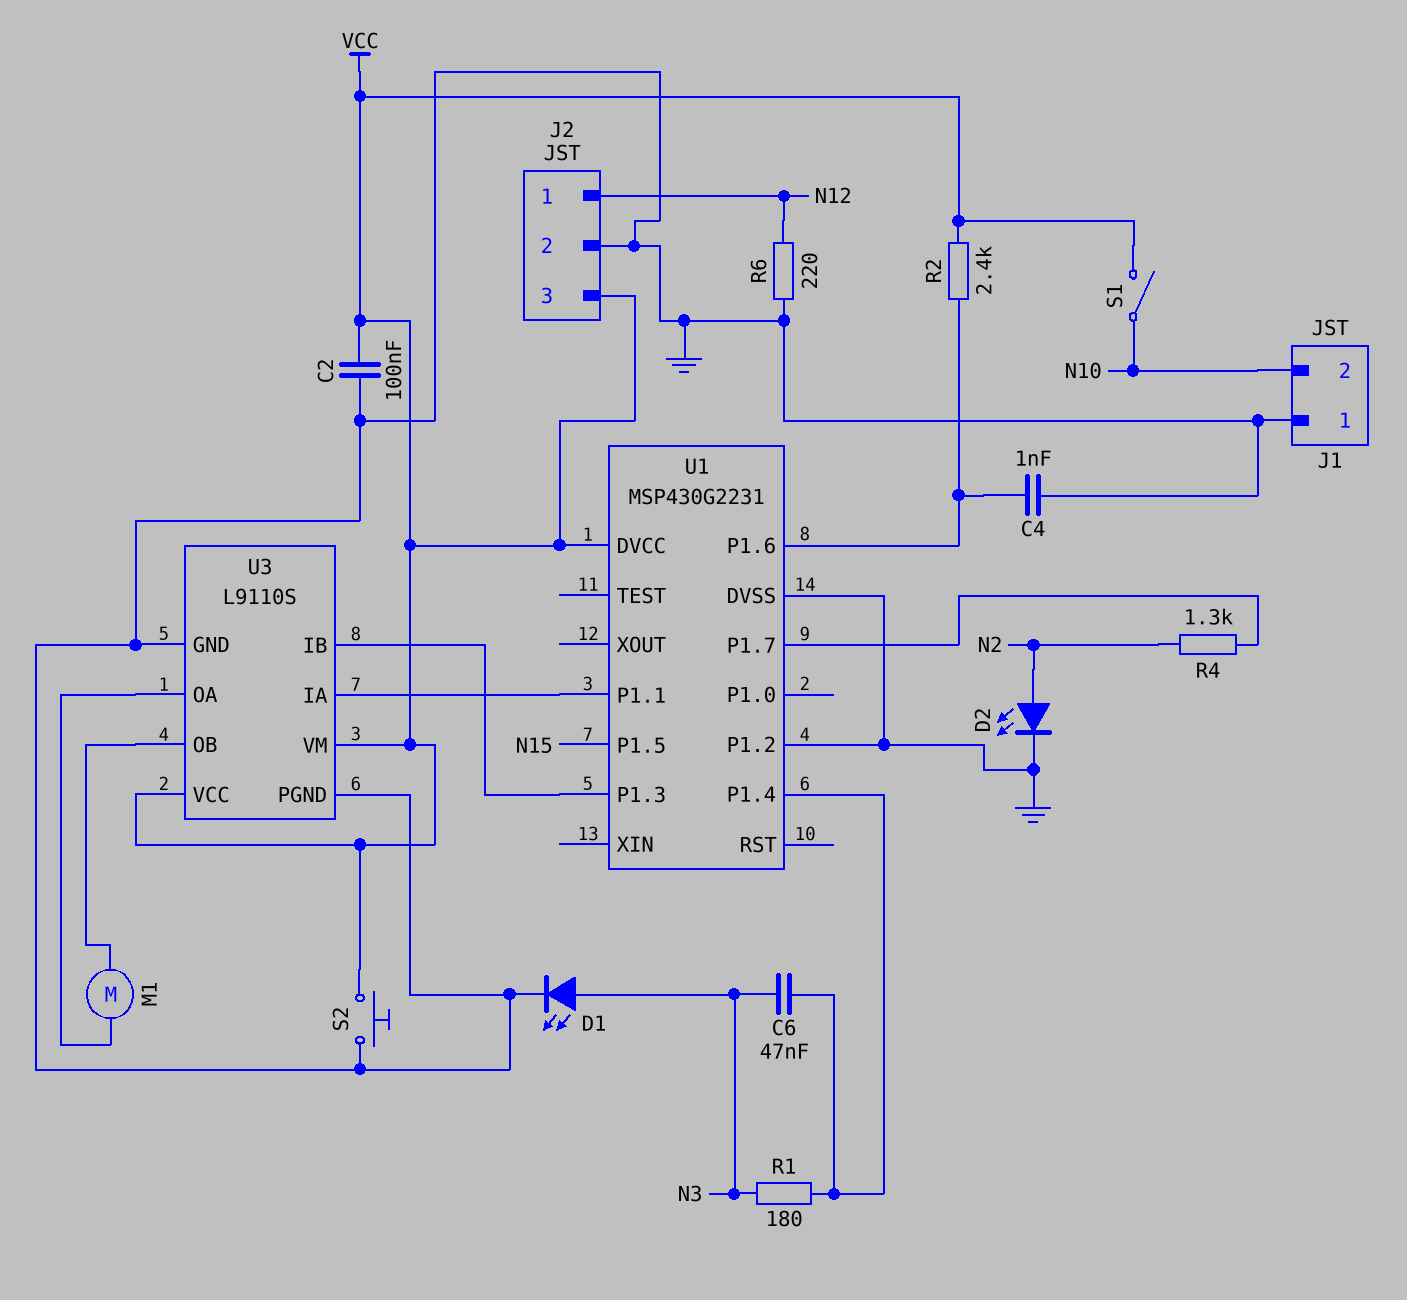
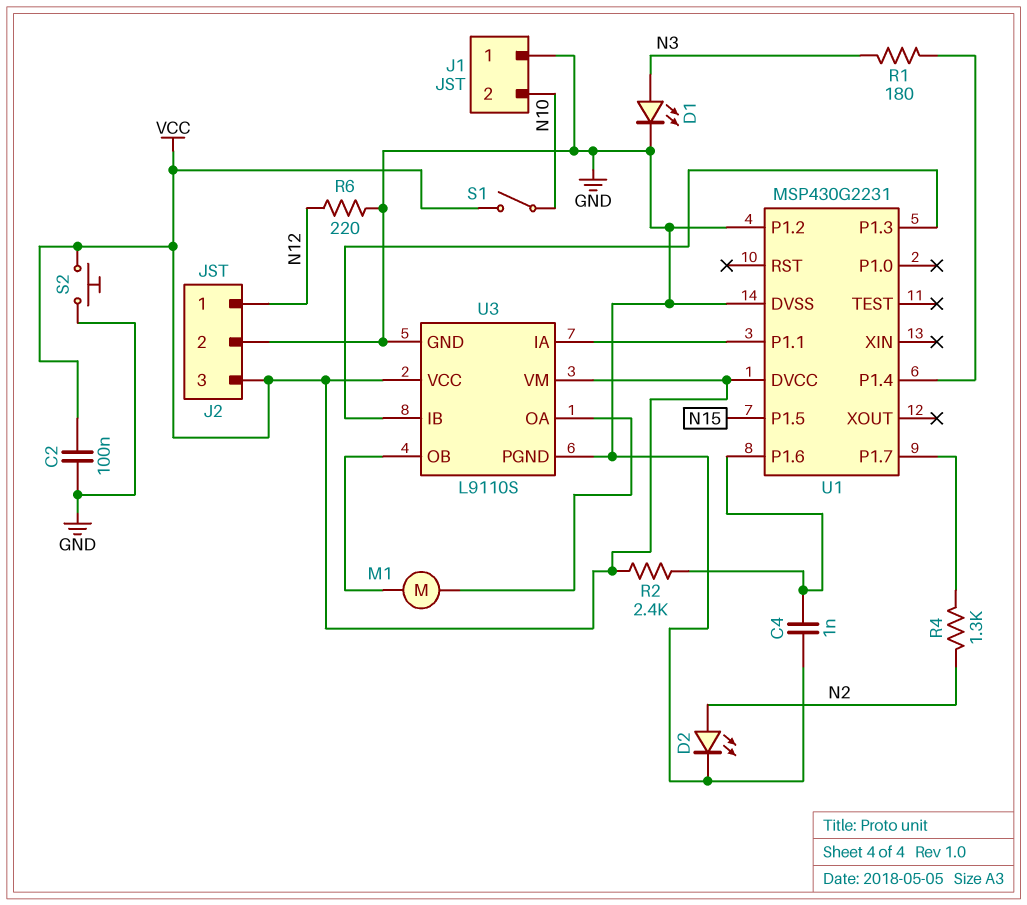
C6: 47nF (N3, U1/P1.4) -> none

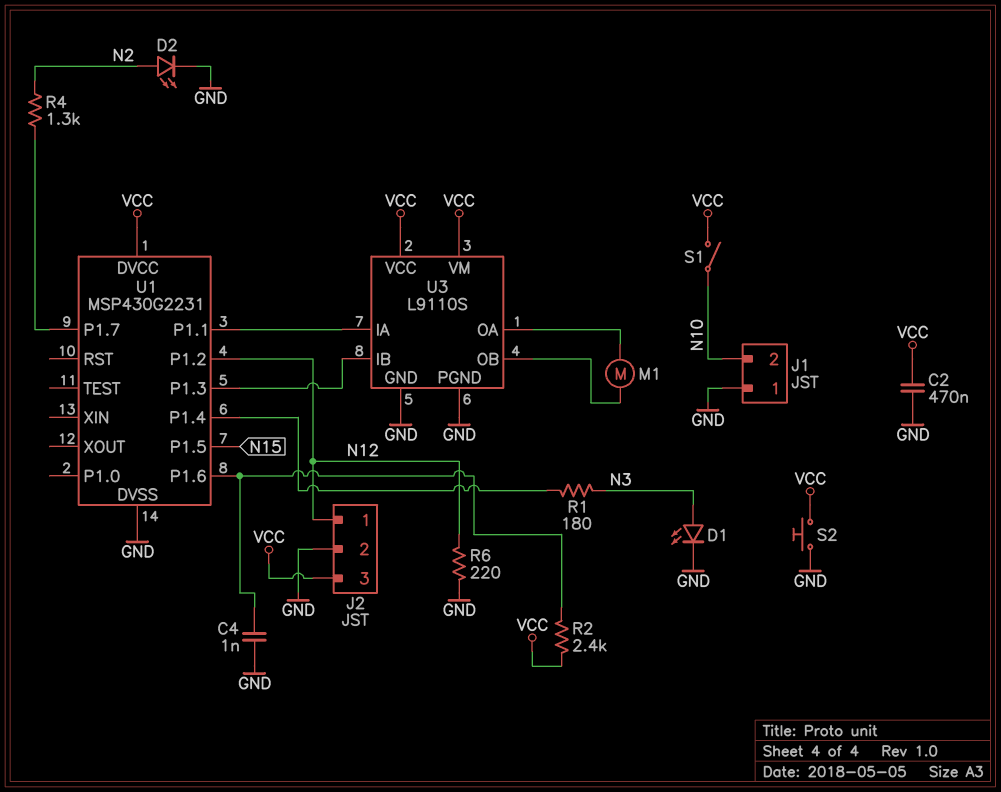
C2: 100nF (GND, VCC) -> 470nF (GND, VCC)
U1 pin P1.2: GND -> N12

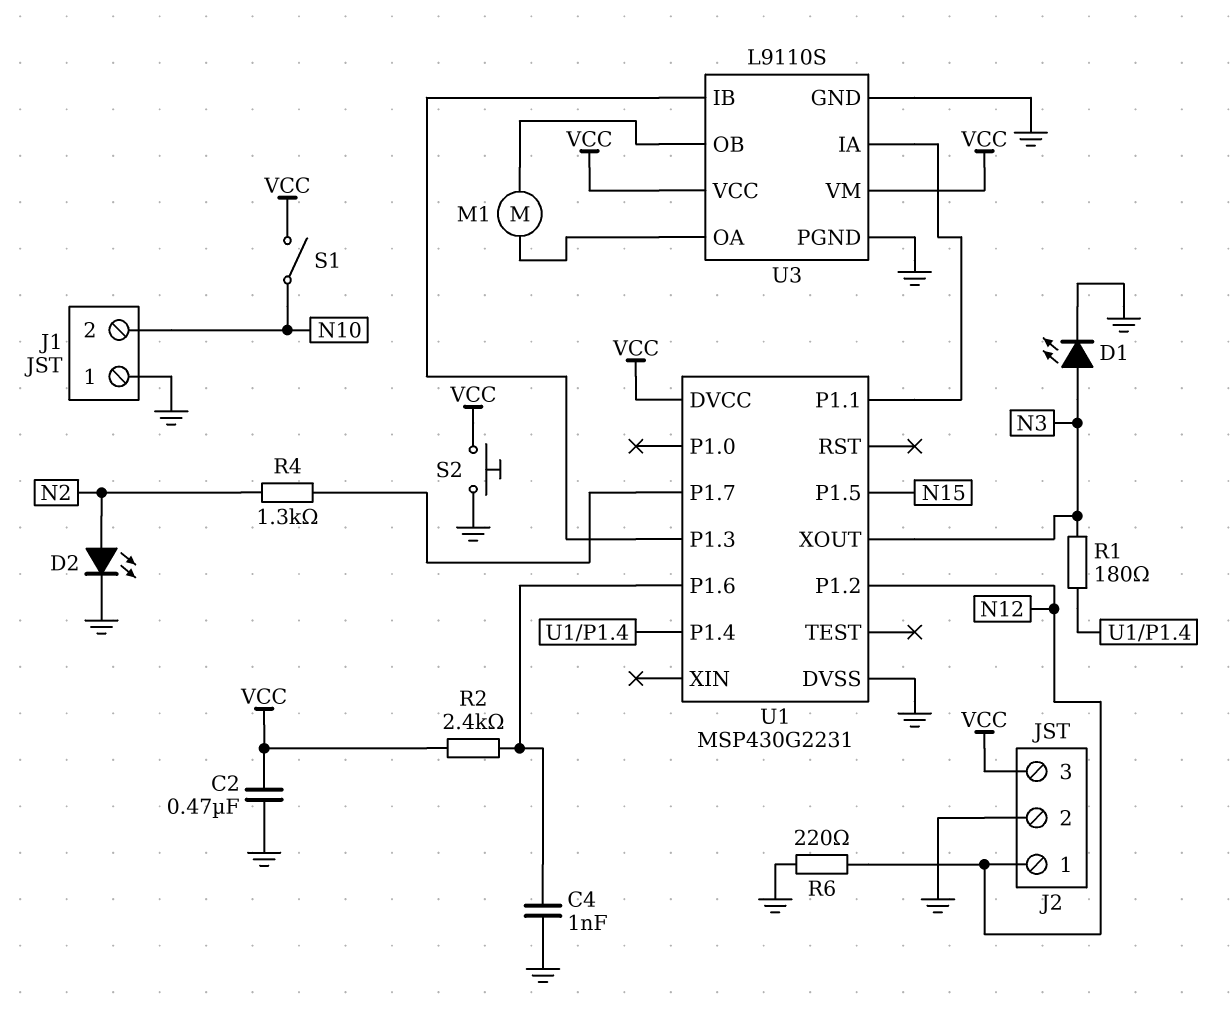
U1 pin XOUT: none -> N3

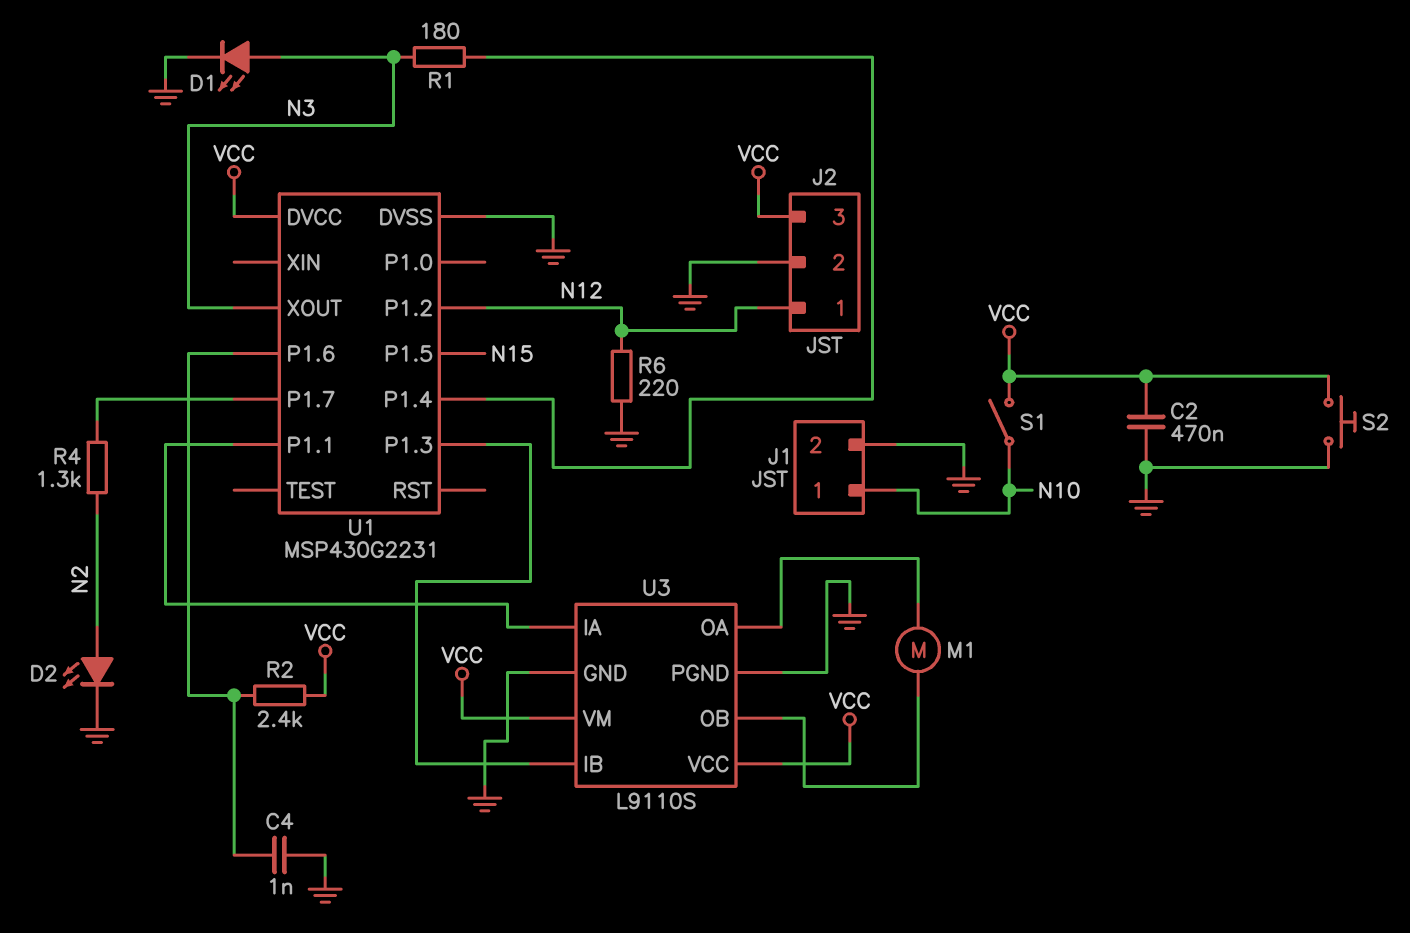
J1 pin 1: GND -> N10
J1 pin 2: N10 -> GND

